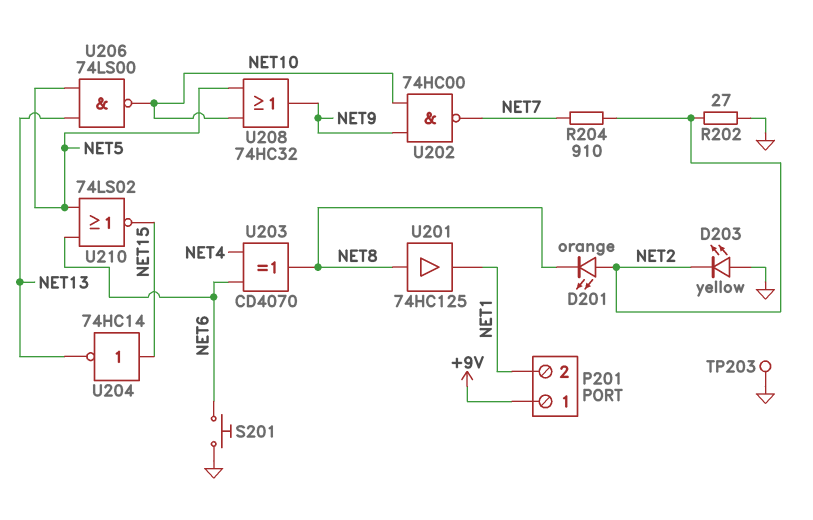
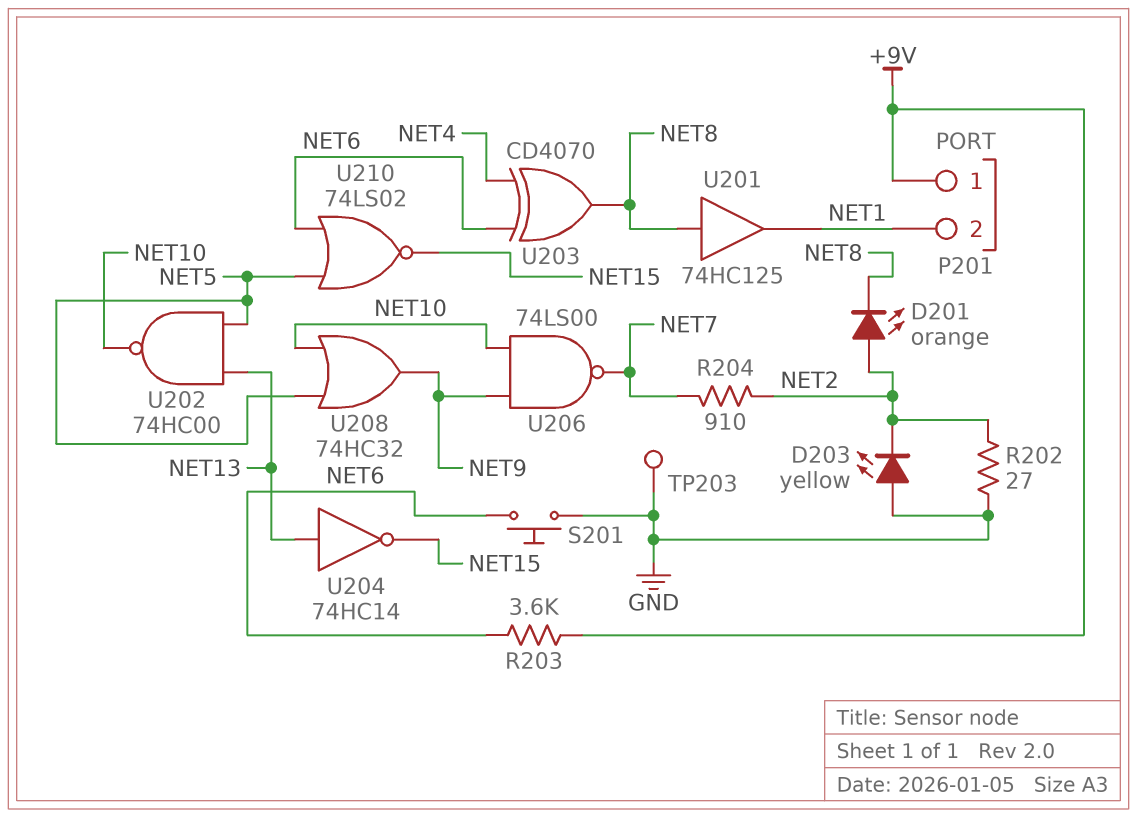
R203: none -> 3.6k (+9V, NET6)
U202: NAND 74HC00 (in NET9, in NET10, out NET7) -> NAND 74HC00 (in NET5, in NET13, out NET10)
U204: NOT 74HC14 (in NET15, out NET13) -> NOT 74HC14 (in NET13, out NET15)
U206: NAND 74LS00 (in NET5, in NET13, out NET10) -> NAND 74LS00 (in NET9, in NET10, out NET7)

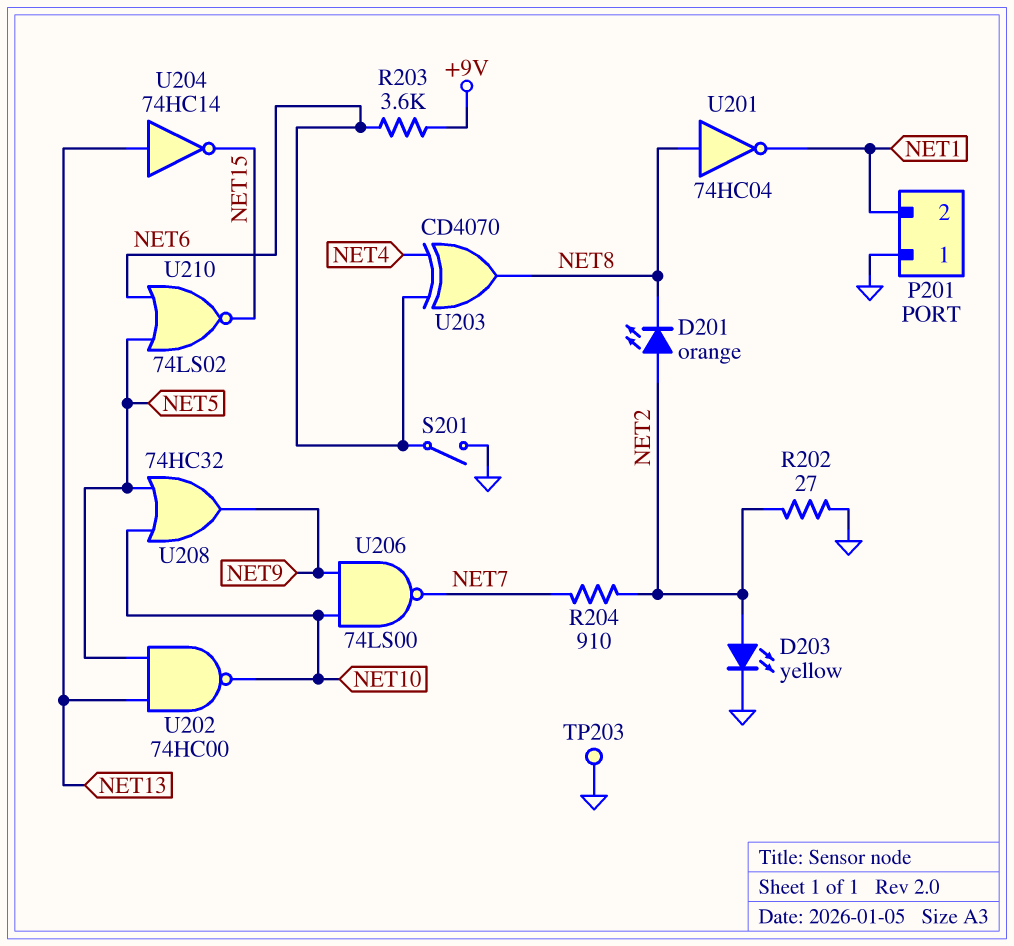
D203: LED yellow (A GND, K NET2) -> LED yellow (A NET2, K GND)
P201 pin 1: +9V -> GND
S201: button (GND, NET6) -> switch (GND, NET6)
U201: buffer 74HC125 (in NET8, out NET1) -> NOT 74HC04 (in NET8, out NET1)

